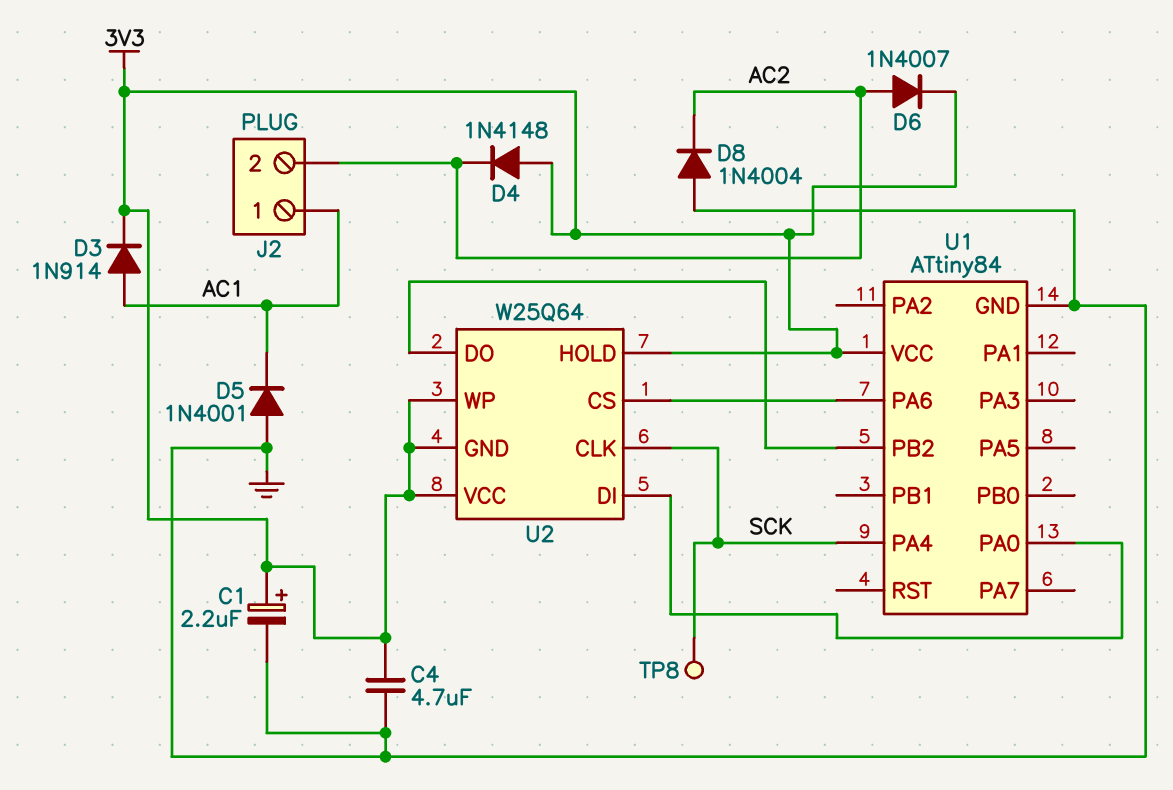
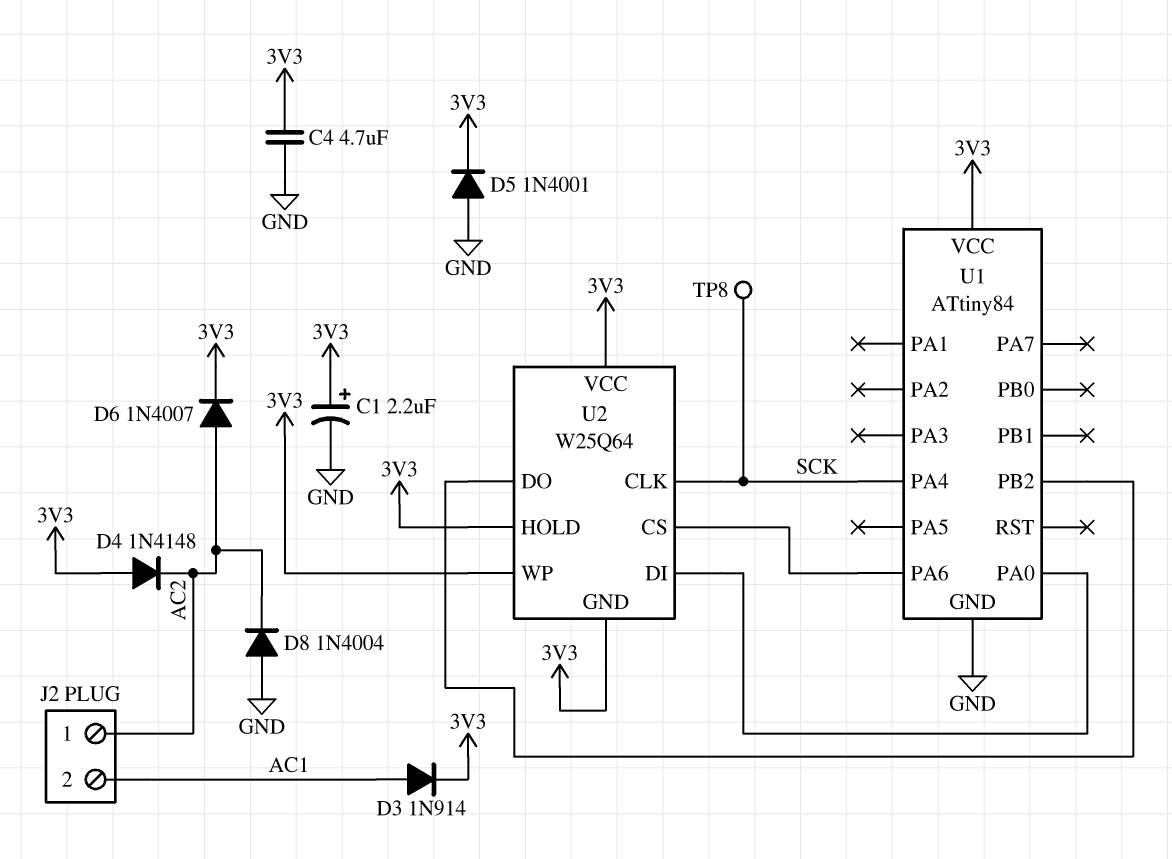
D5: diode 1N4001 (A GND, K AC1) -> diode 1N4001 (A GND, K 3V3)
J2 pin 1: AC1 -> AC2
J2 pin 2: AC2 -> AC1

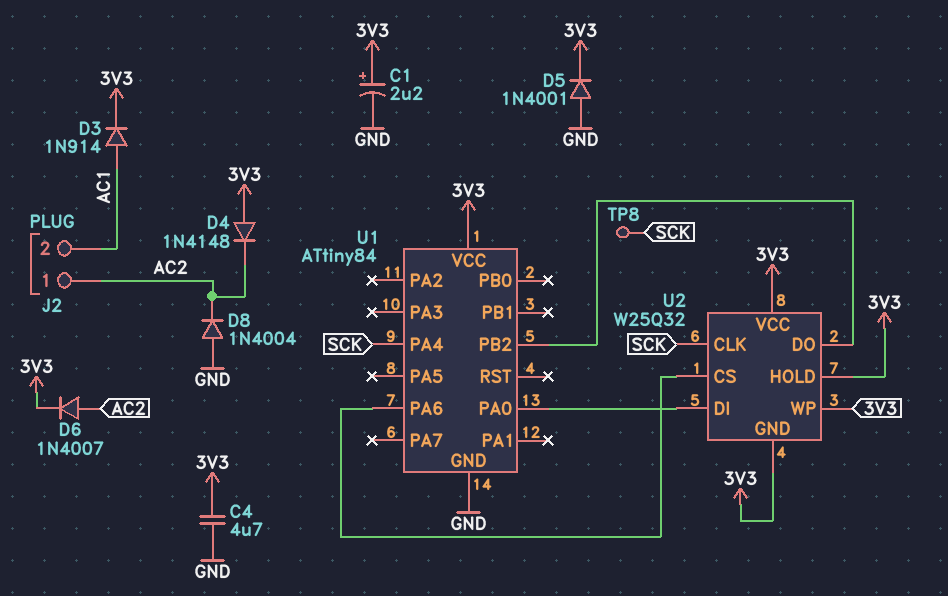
U2: W25Q64 -> W25Q32

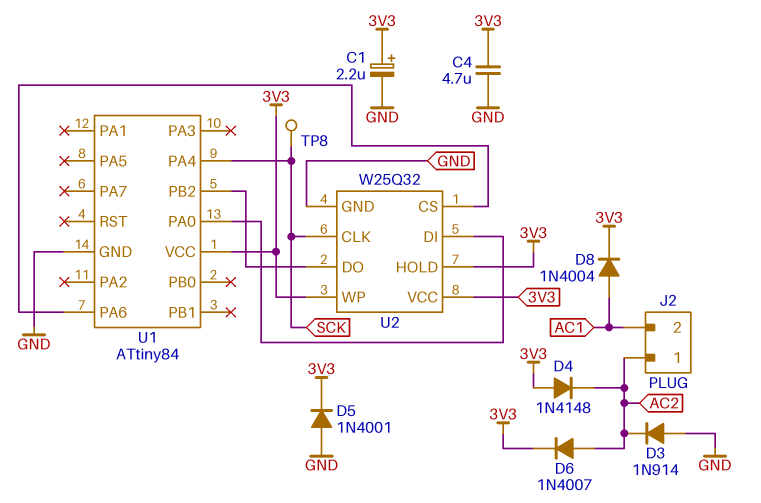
D3: diode 1N914 (A AC1, K 3V3) -> diode 1N914 (A GND, K AC2)
D8: diode 1N4004 (A GND, K AC2) -> diode 1N4004 (A AC1, K 3V3)
U2 pin GND: 3V3 -> GND

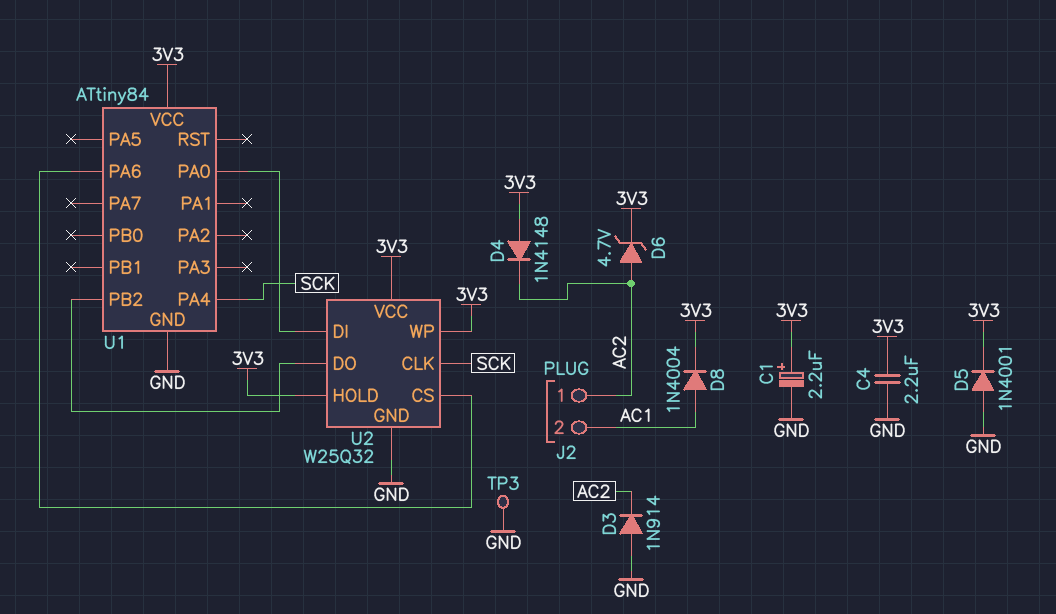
C4: 4.7uF (3V3, GND) -> 2.2uF (3V3, GND)
D6: diode 1N4007 (A AC2, K 3V3) -> zener 4.7V (A AC2, K 3V3)
TP3: none -> test point (GND)
TP8: test point (SCK) -> none

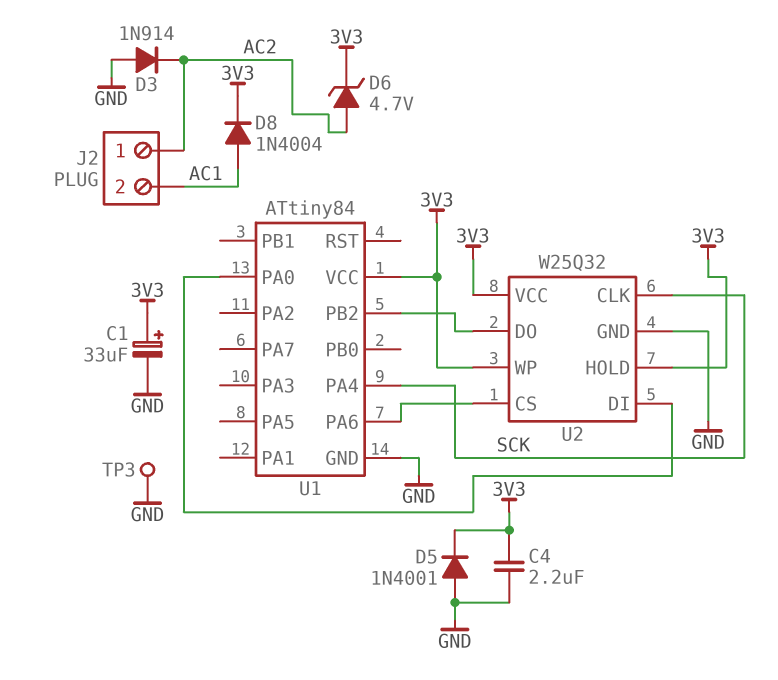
C1: 2.2uF (plus 3V3, minus GND) -> 33uF (plus 3V3, minus GND)
D4: diode 1N4148 (A 3V3, K AC2) -> none

